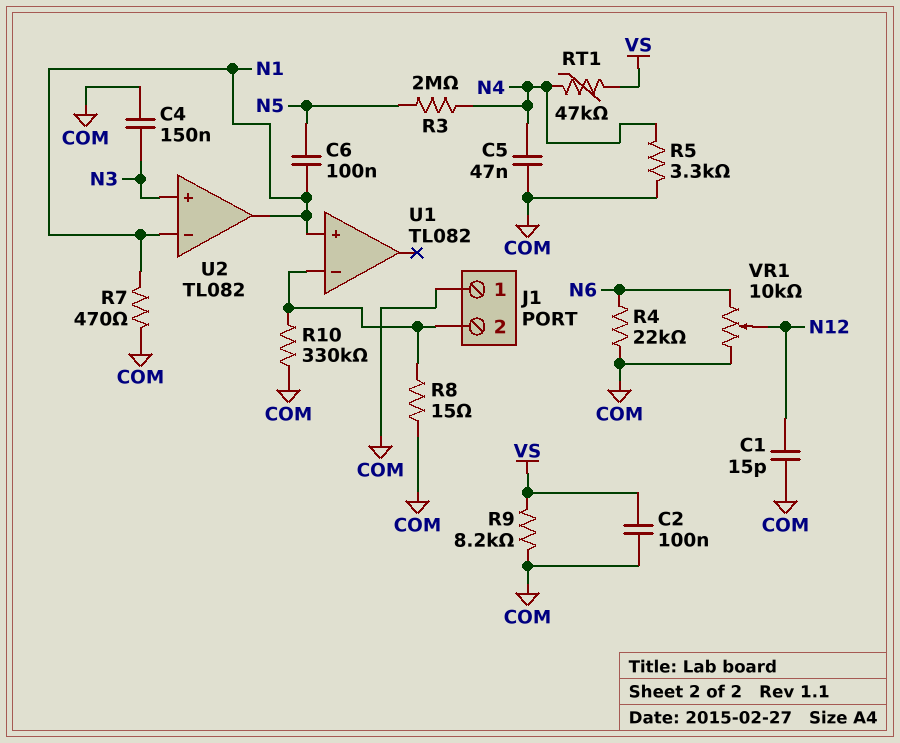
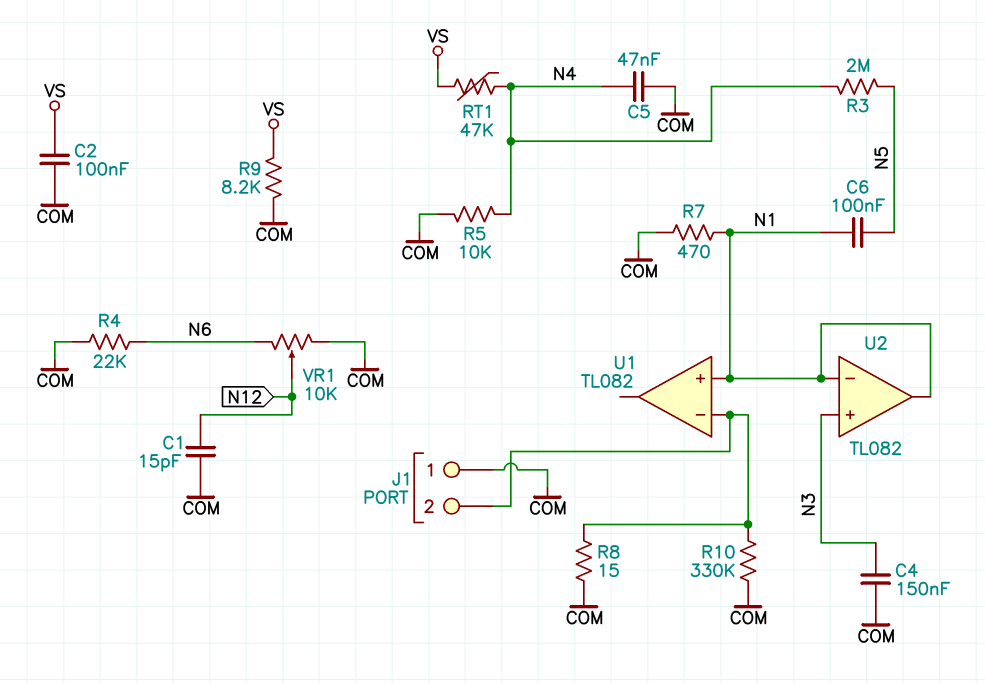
R5: 3.3k (COM, N4) -> 10k (COM, N4)

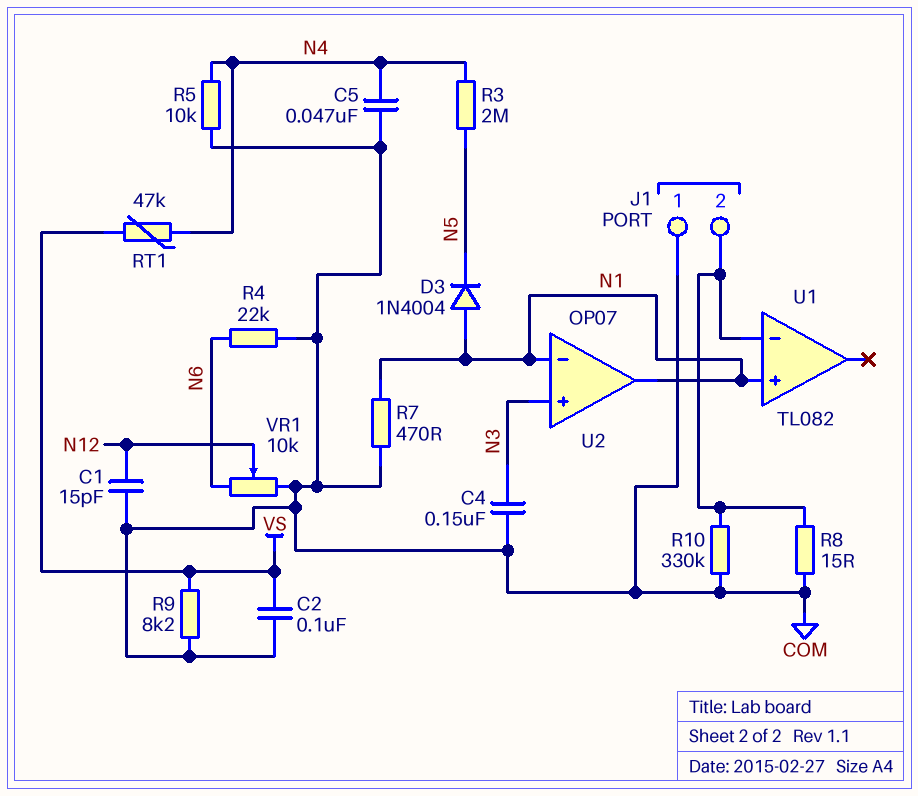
C6: 100nF (N1, N5) -> none
D3: none -> diode 1N4004 (A N1, K N5)
U2: TL082 -> OP07

